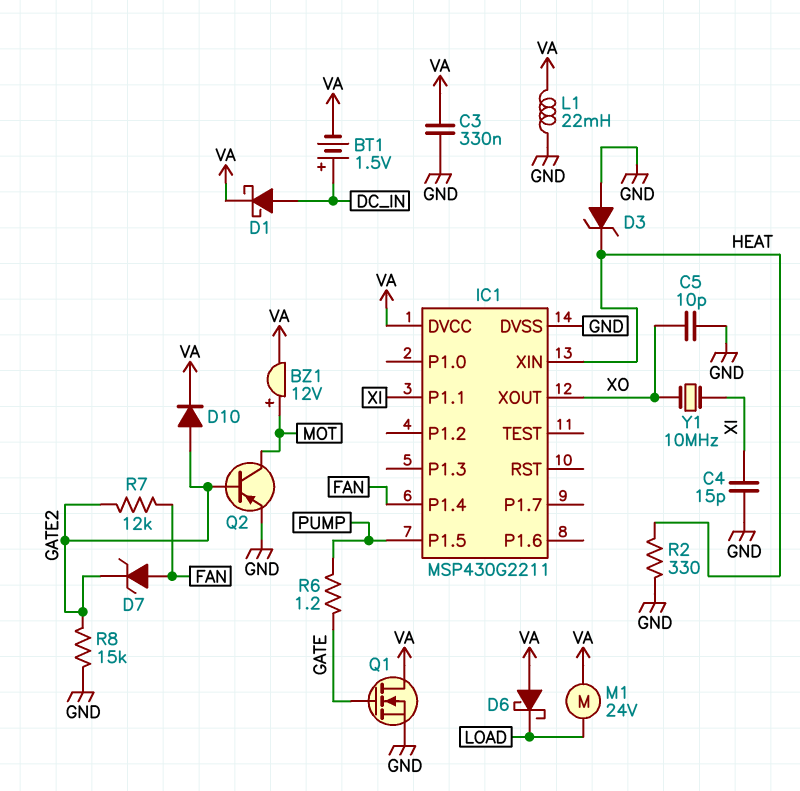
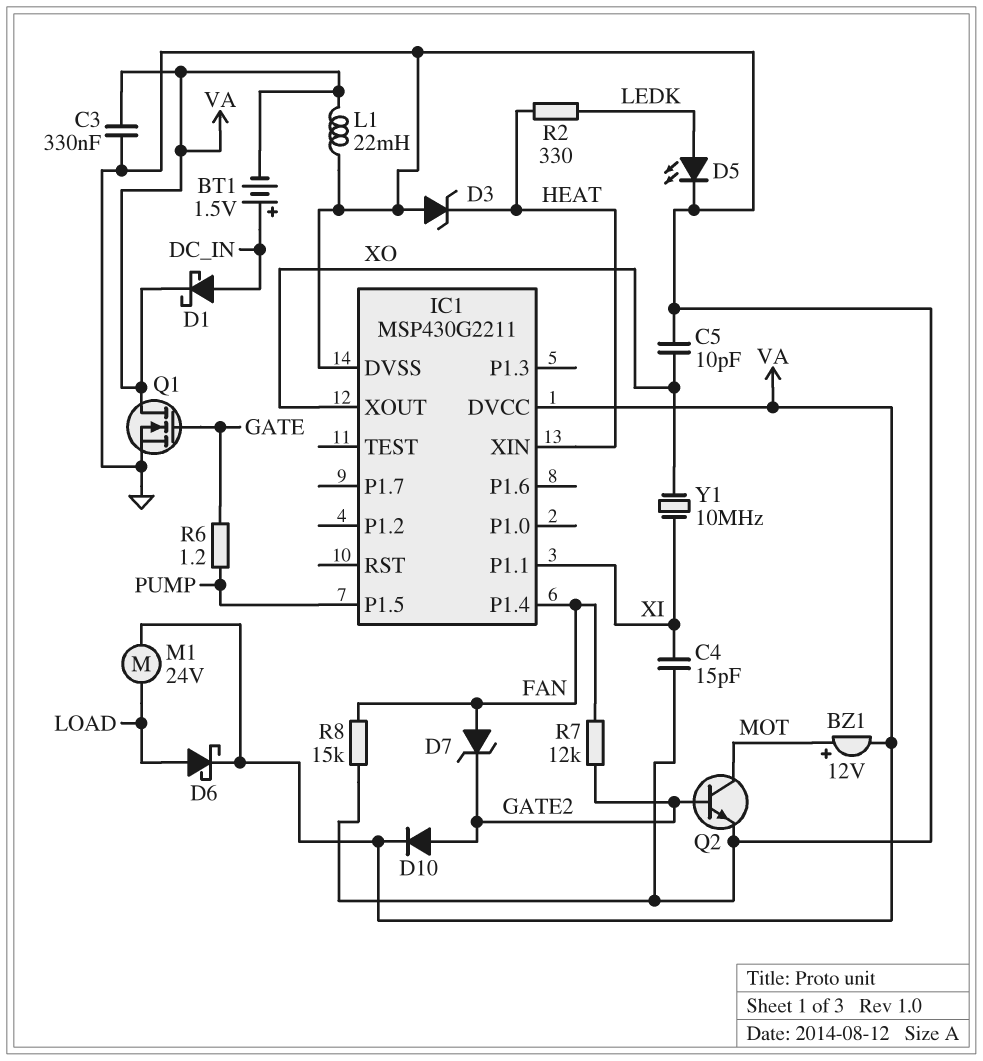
D5: none -> LED (A LEDK, K GND)
D6: schottky (A VA, K LOAD) -> schottky (A LOAD, K VA)
Q2: PNP (B GATE2, C MOT, E GND) -> NPN (B GATE2, C MOT, E GND)
R2: 330 (GND, HEAT) -> 330 (HEAT, LEDK)
R8: 15k (GATE2, GND) -> 15k (FAN, GND)

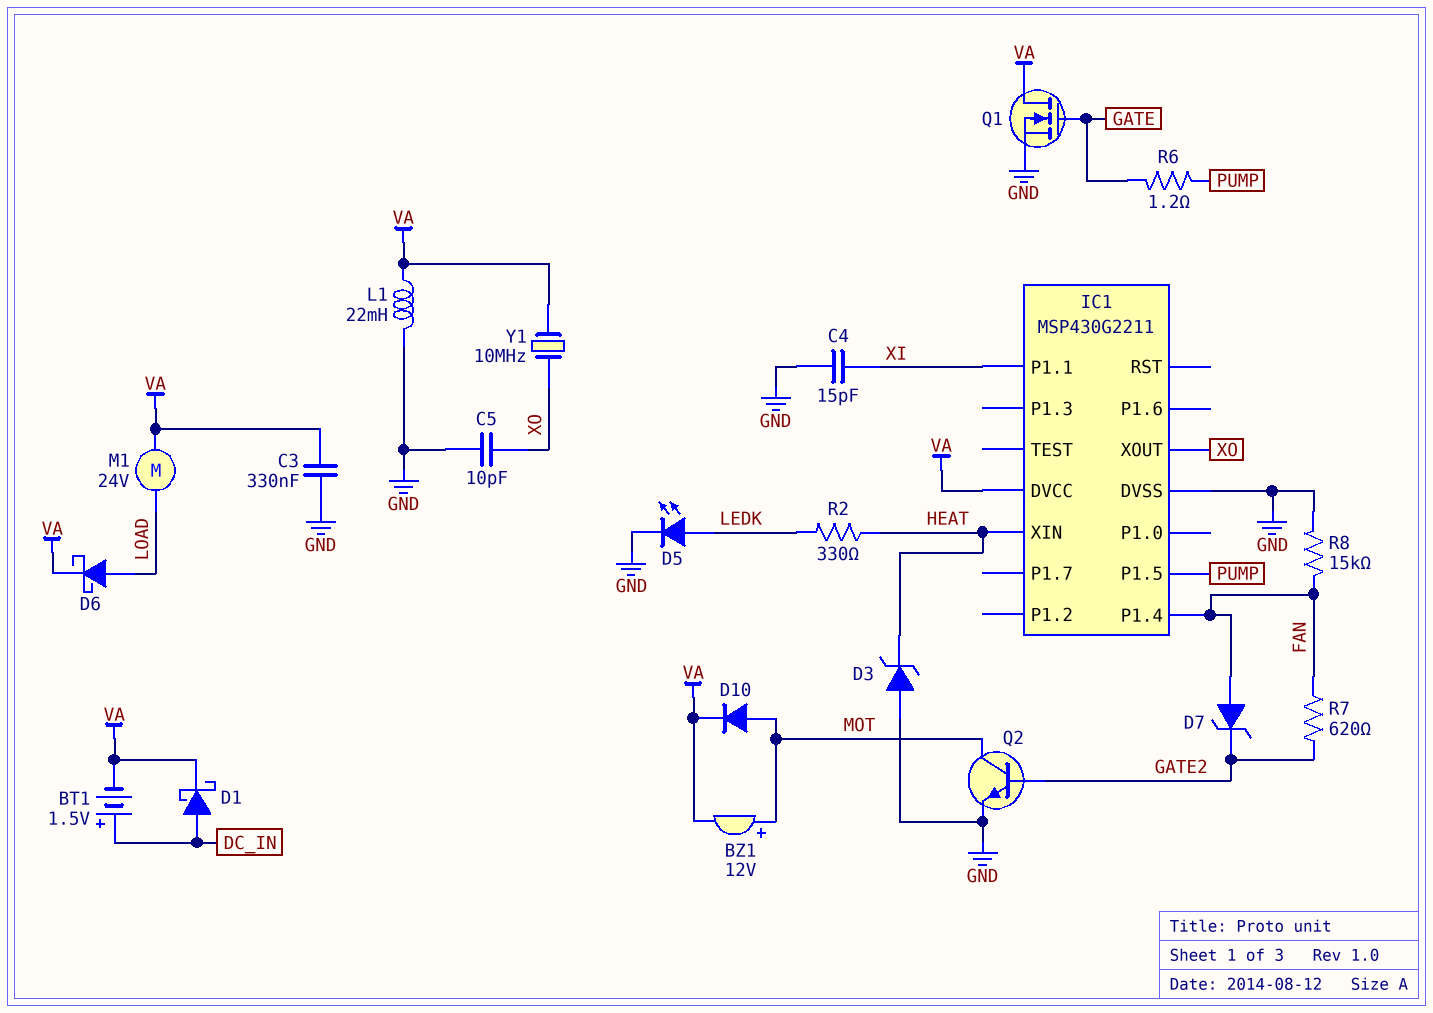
D10: diode (A GATE2, K VA) -> diode (A MOT, K VA)
R7: 12k (FAN, GATE2) -> 620 (FAN, GATE2)
Y1: 10MHz (XI, XO) -> 10MHz (VA, XO)

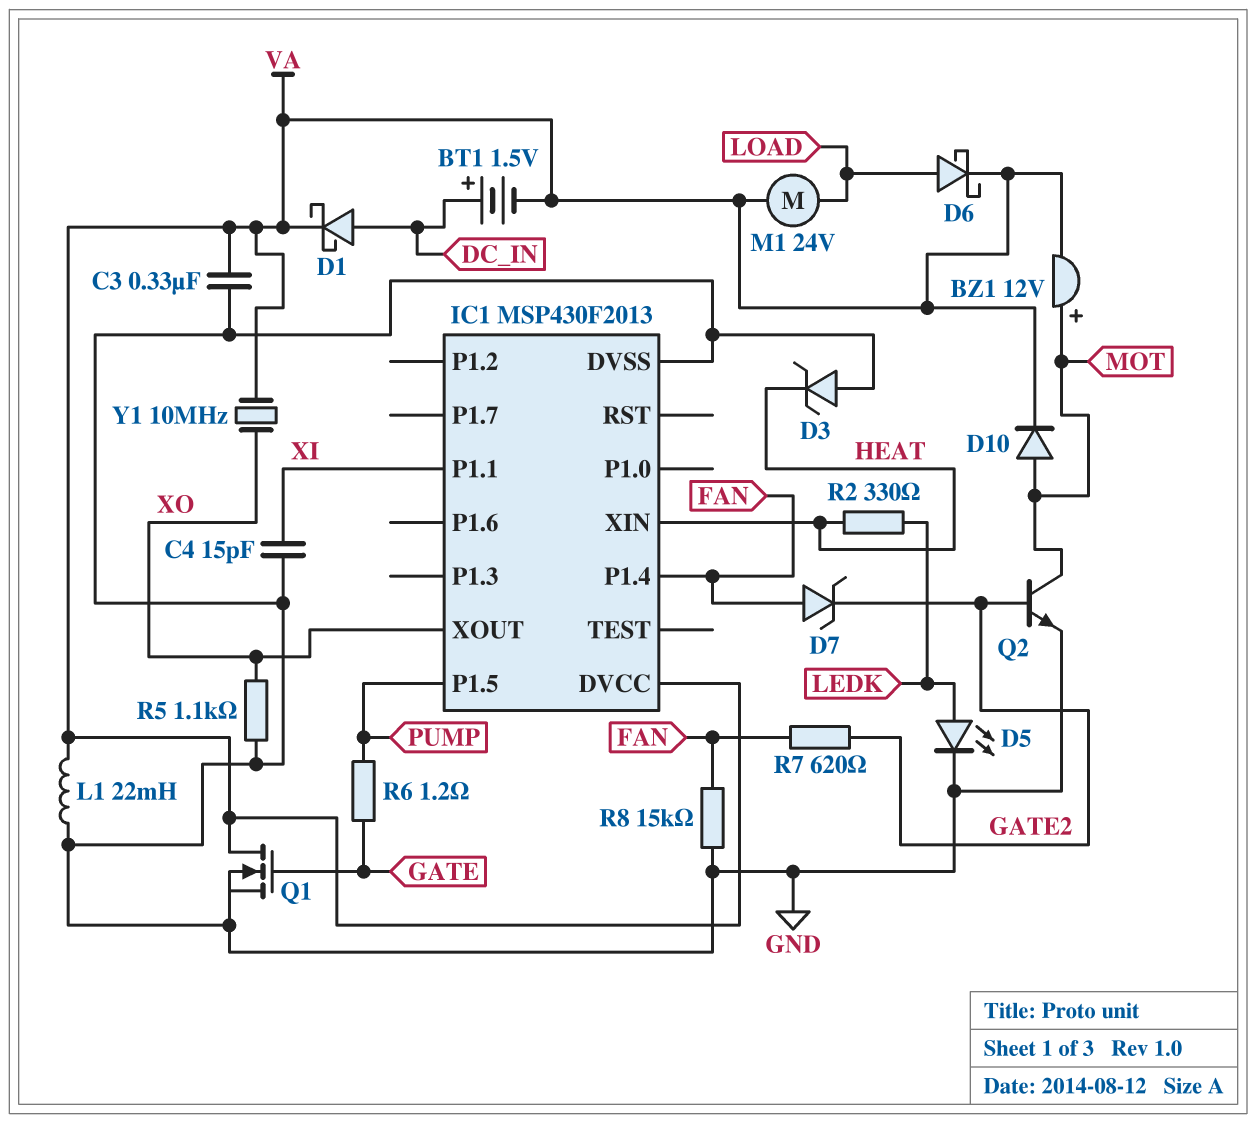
C5: 10pF (GND, XO) -> none
IC1: MSP430G2211 -> MSP430F2013
R5: none -> 1.1k (GND, XO)

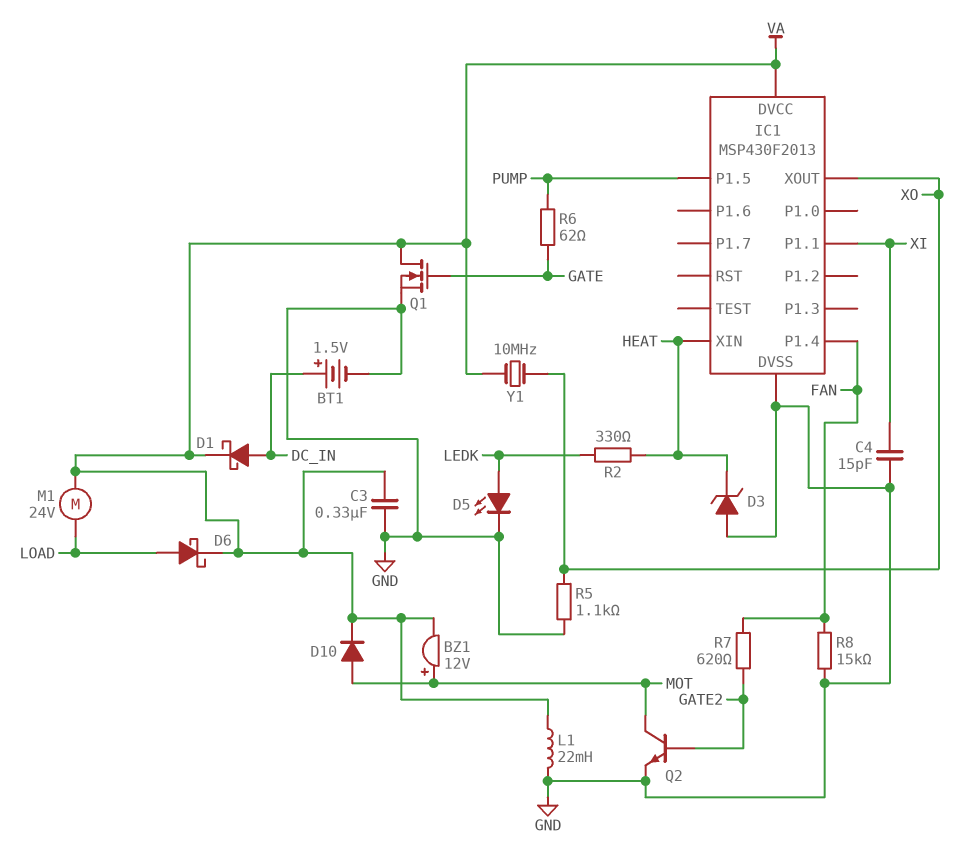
BT1: 1.5V (plus DC_IN, minus VA) -> 1.5V (plus DC_IN, minus GND)
D7: zener (A FAN, K GATE2) -> none
R6: 1.2 (GATE, PUMP) -> 62 (GATE, PUMP)

